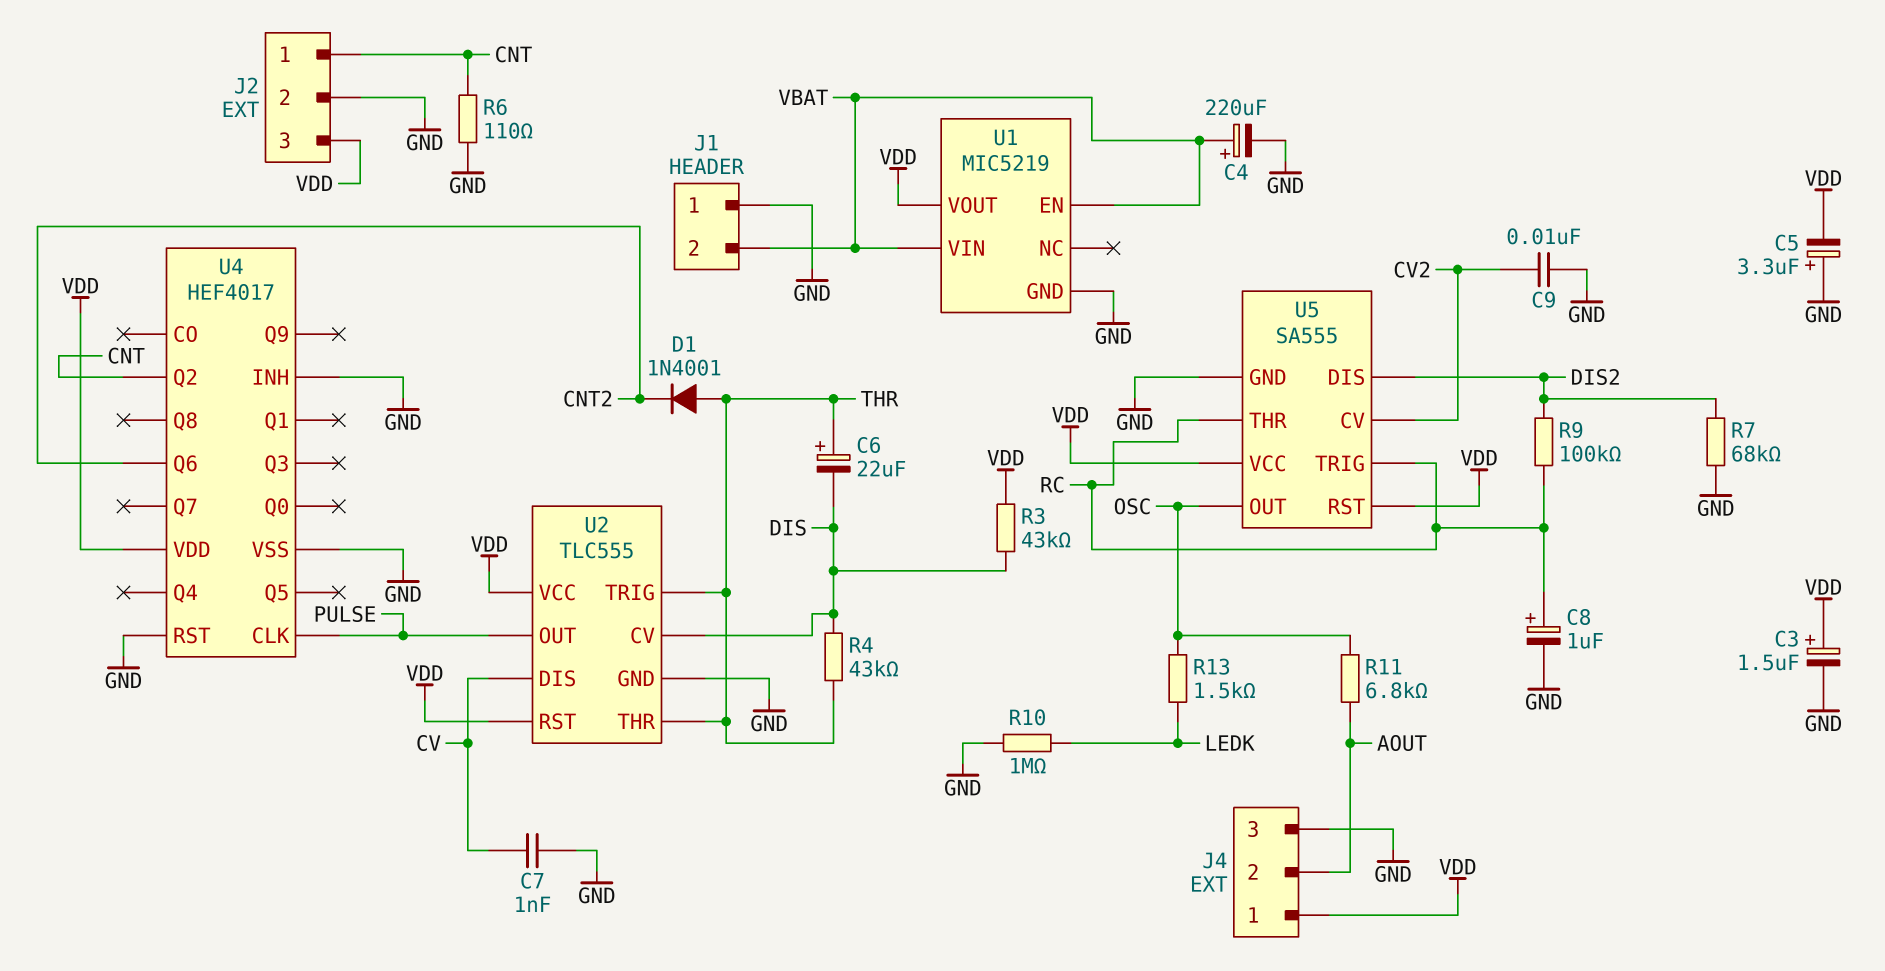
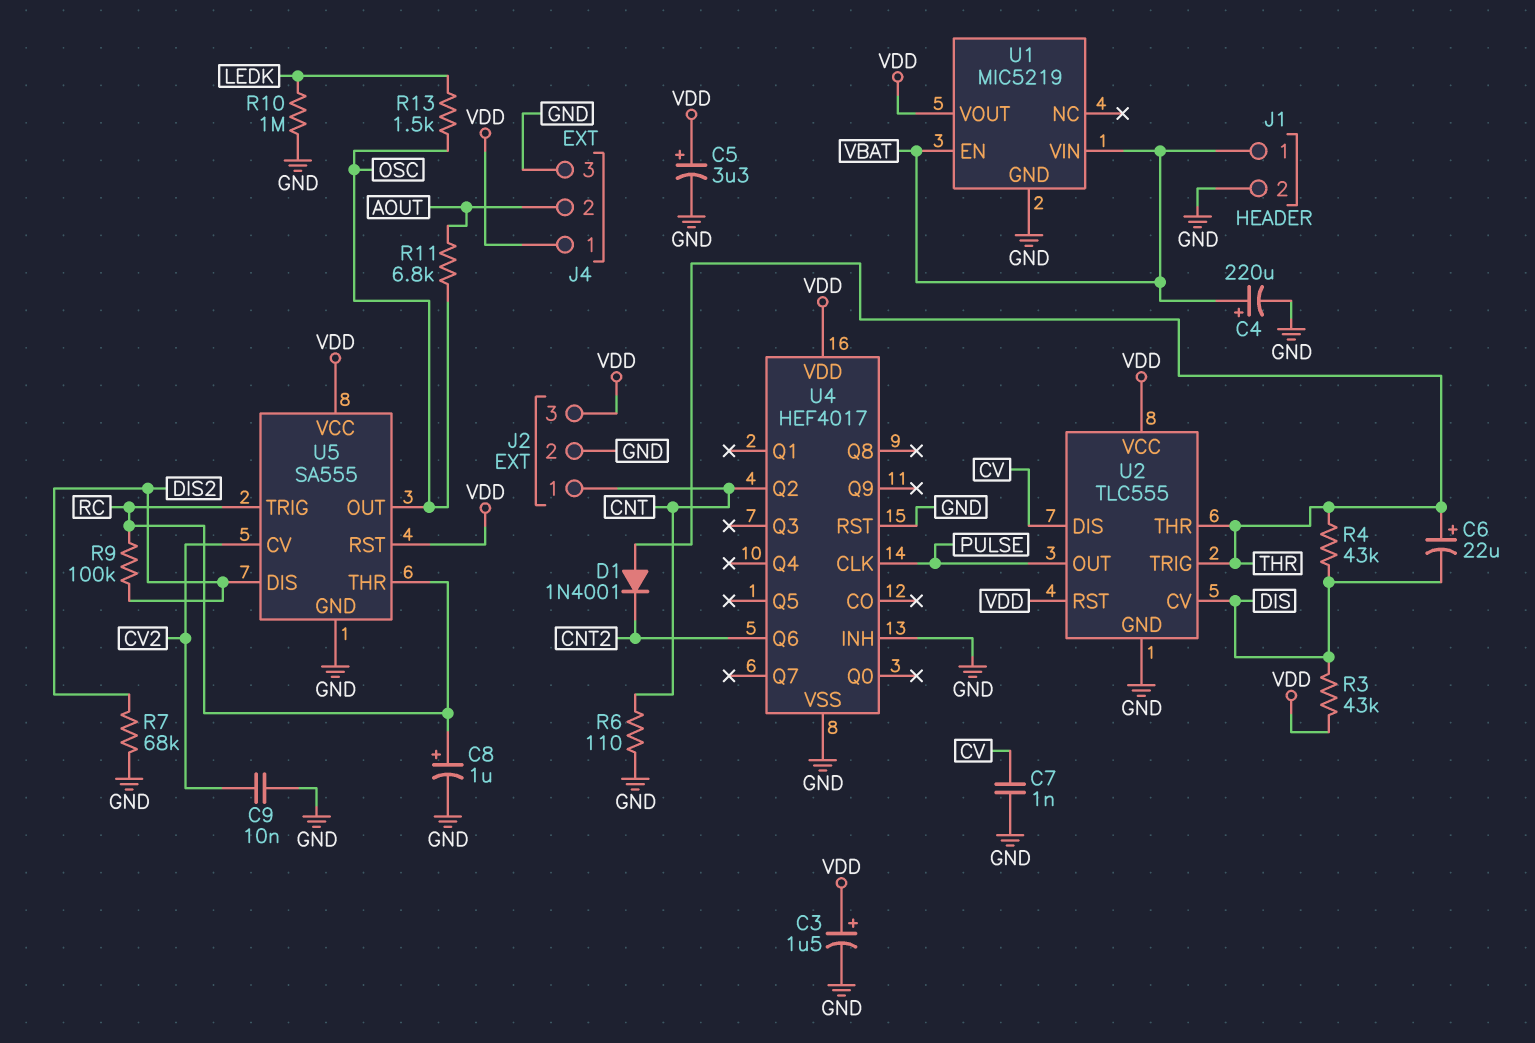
C5: 3.3uF (plus GND, minus VDD) -> 3.3uF (plus VDD, minus GND)
J1 pin 1: GND -> VBAT
J1 pin 2: VBAT -> GND

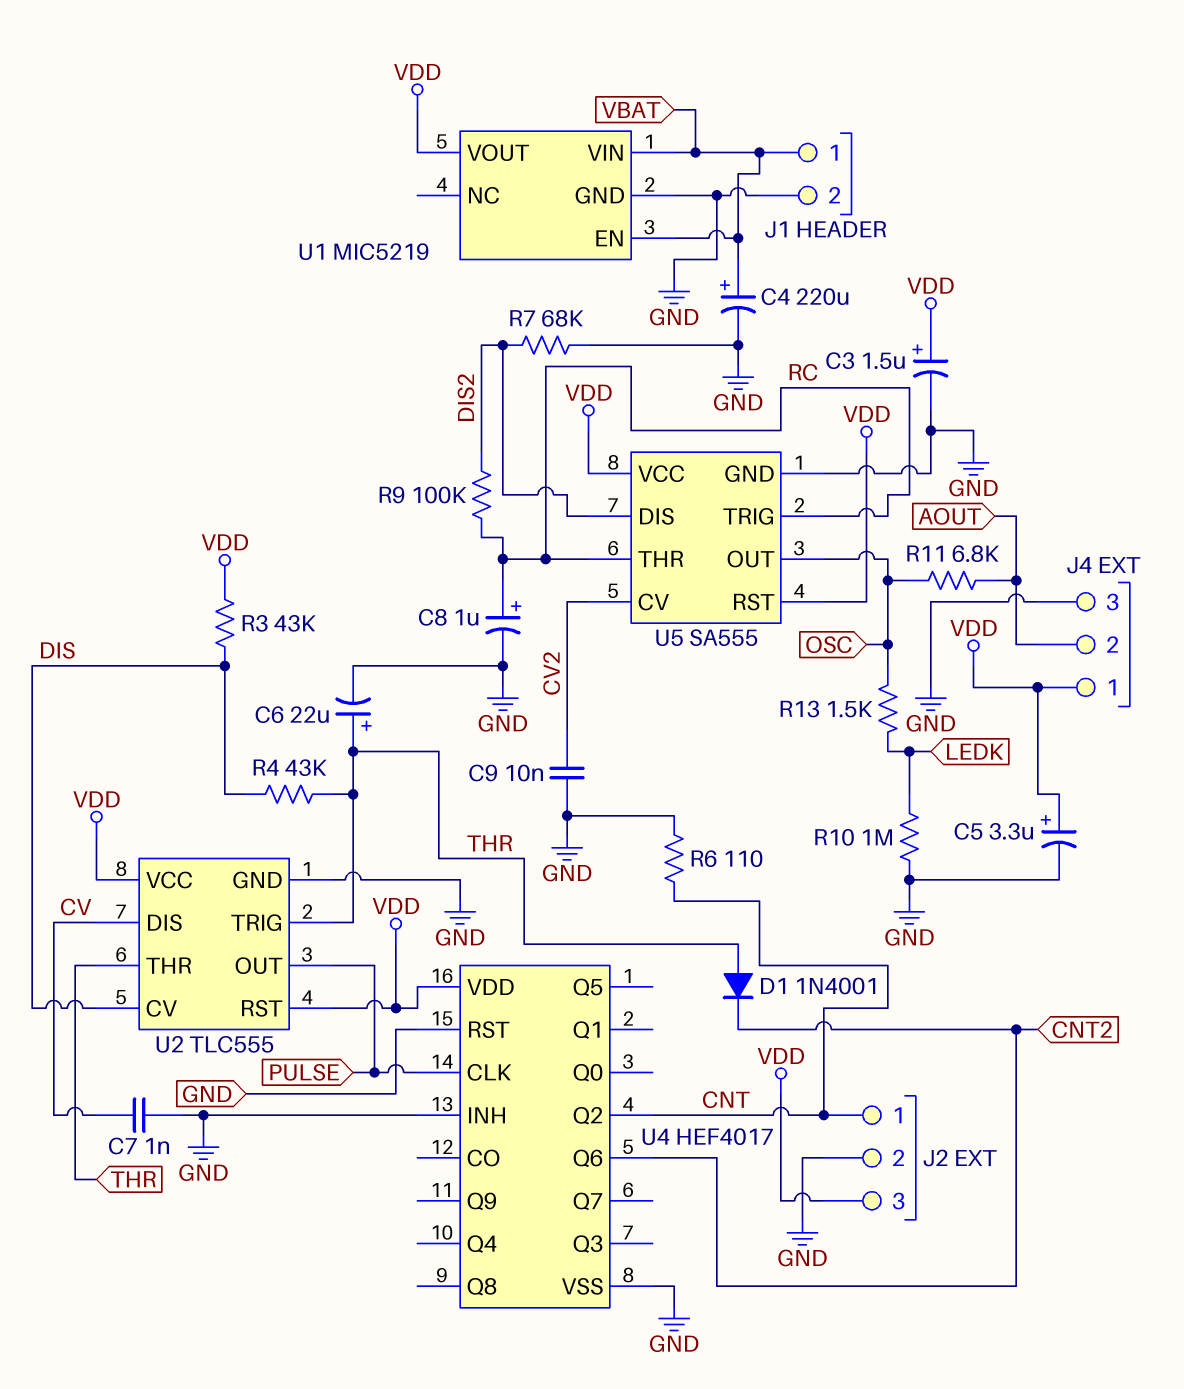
C6: 22uF (plus THR, minus DIS) -> 22uF (plus THR, minus GND)

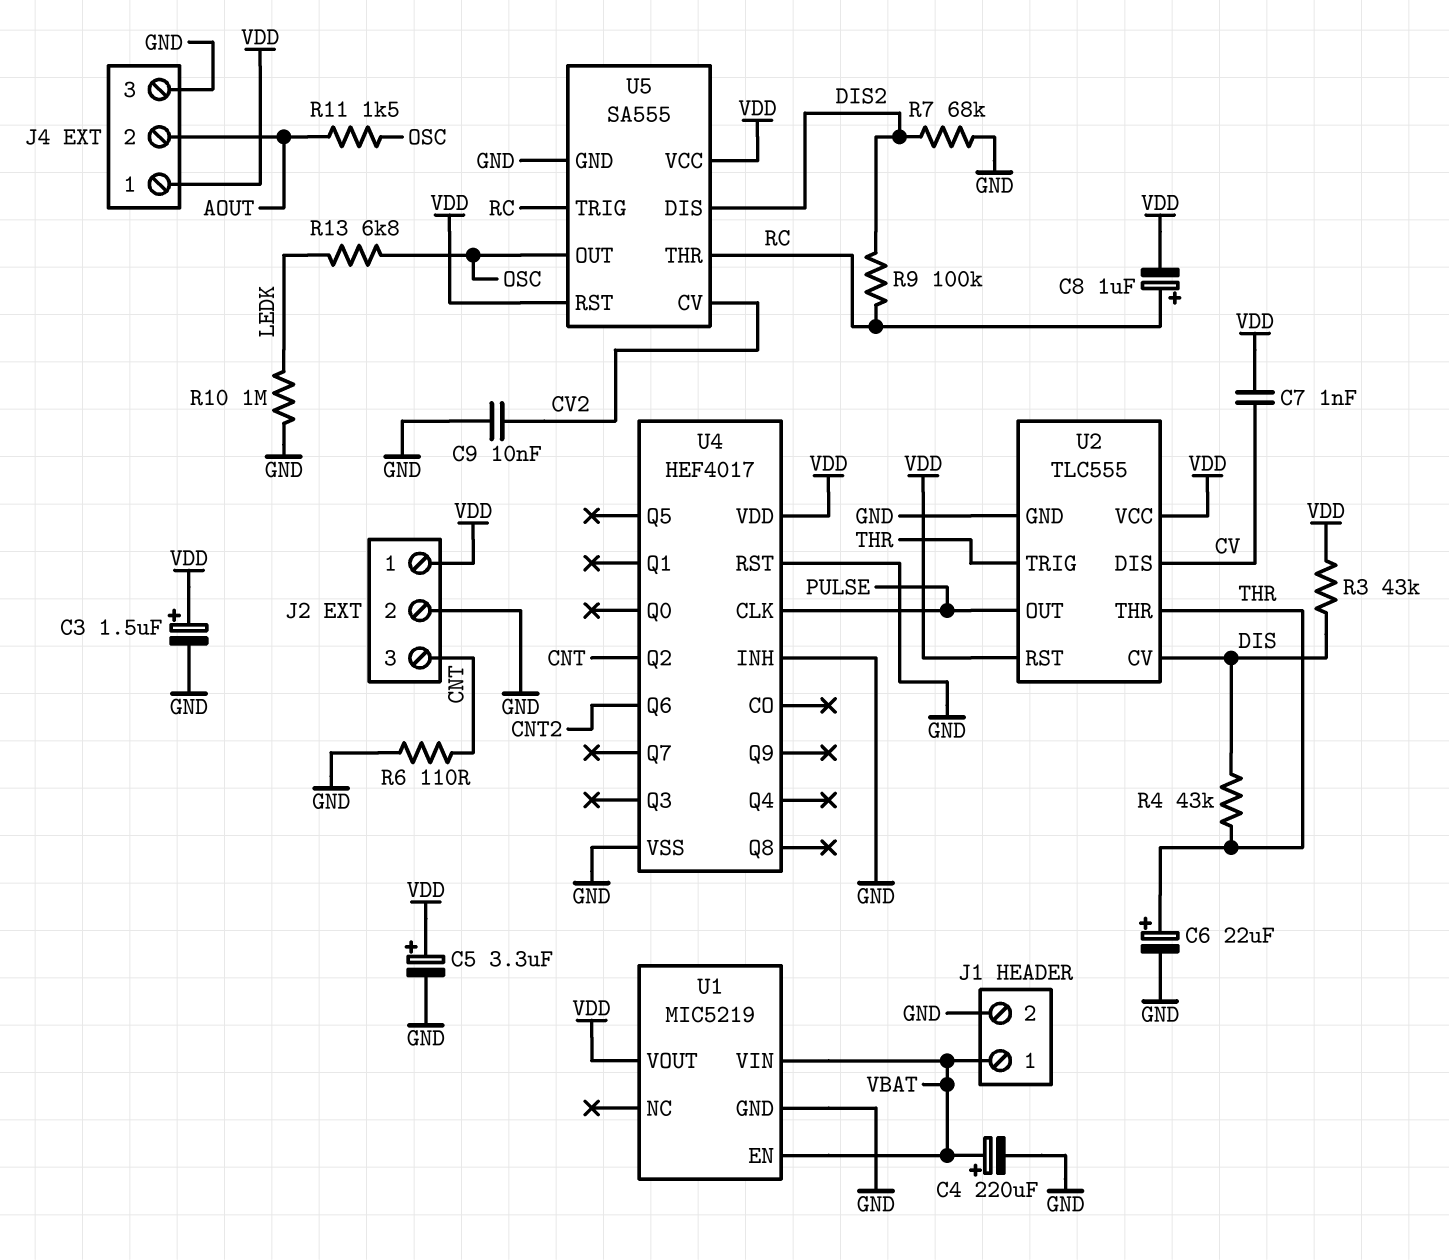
C7: 1nF (CV, GND) -> 1nF (CV, VDD)
C8: 1uF (plus RC, minus GND) -> 1uF (plus RC, minus VDD)
D1: diode 1N4001 (A THR, K CNT2) -> none
J2 pin 1: CNT -> VDD
J2 pin 3: VDD -> CNT
R11: 6.8k (AOUT, OSC) -> 1.5k (AOUT, OSC)
R13: 1.5k (LEDK, OSC) -> 6.8k (LEDK, OSC)

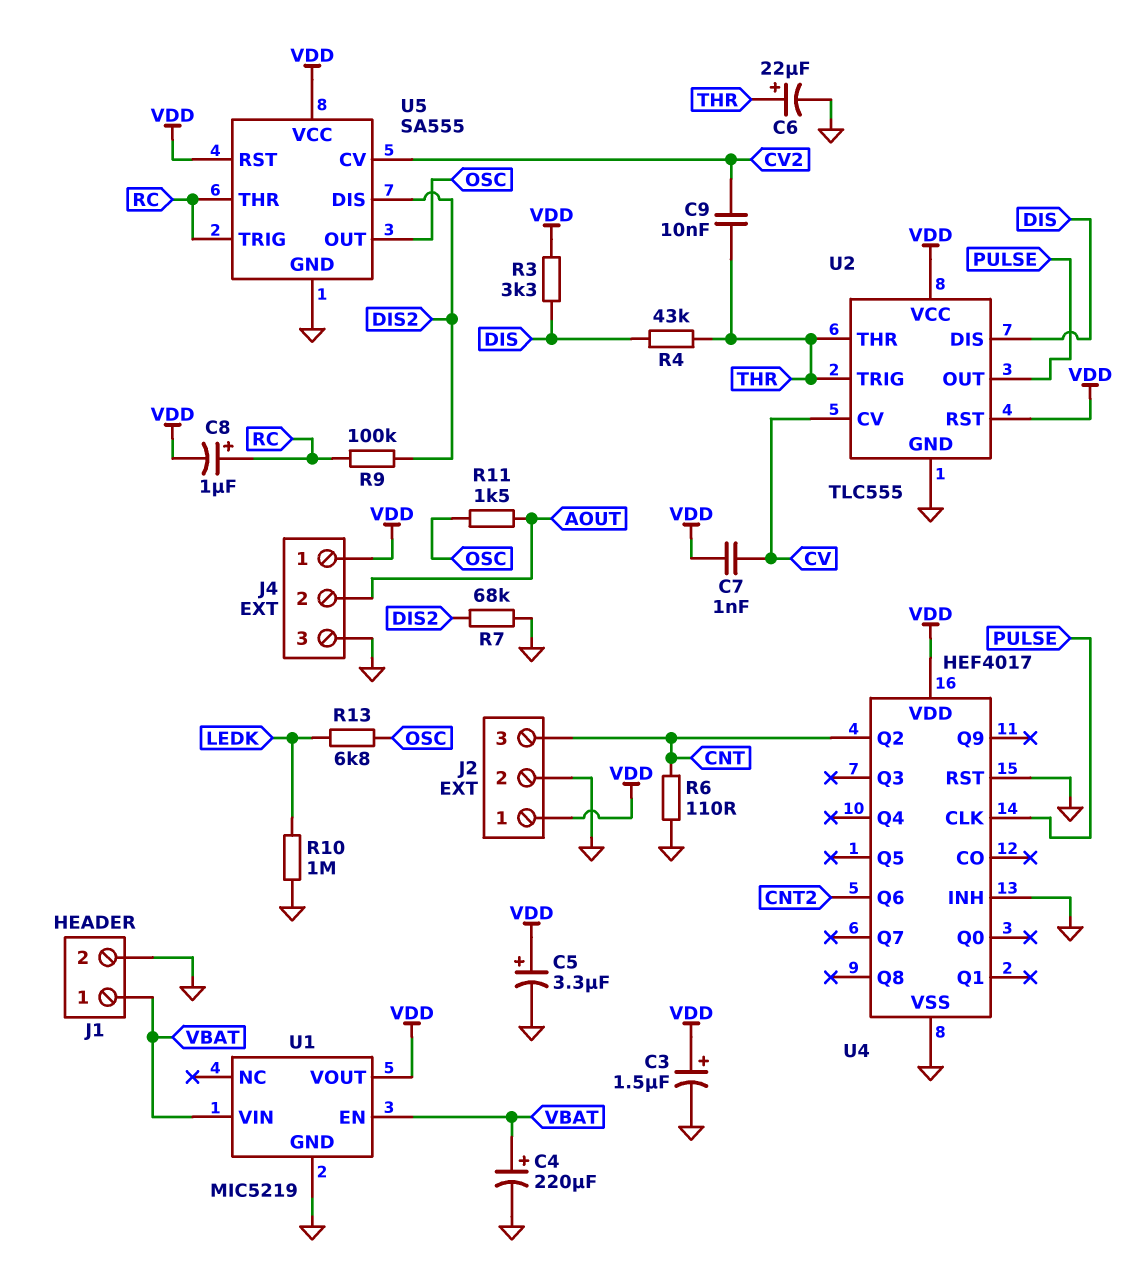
C9: 10nF (CV2, GND) -> 10nF (CV2, THR)
R3: 43k (DIS, VDD) -> 3.3k (DIS, VDD)
U2 pin CV: DIS -> CV
U2 pin DIS: CV -> DIS

